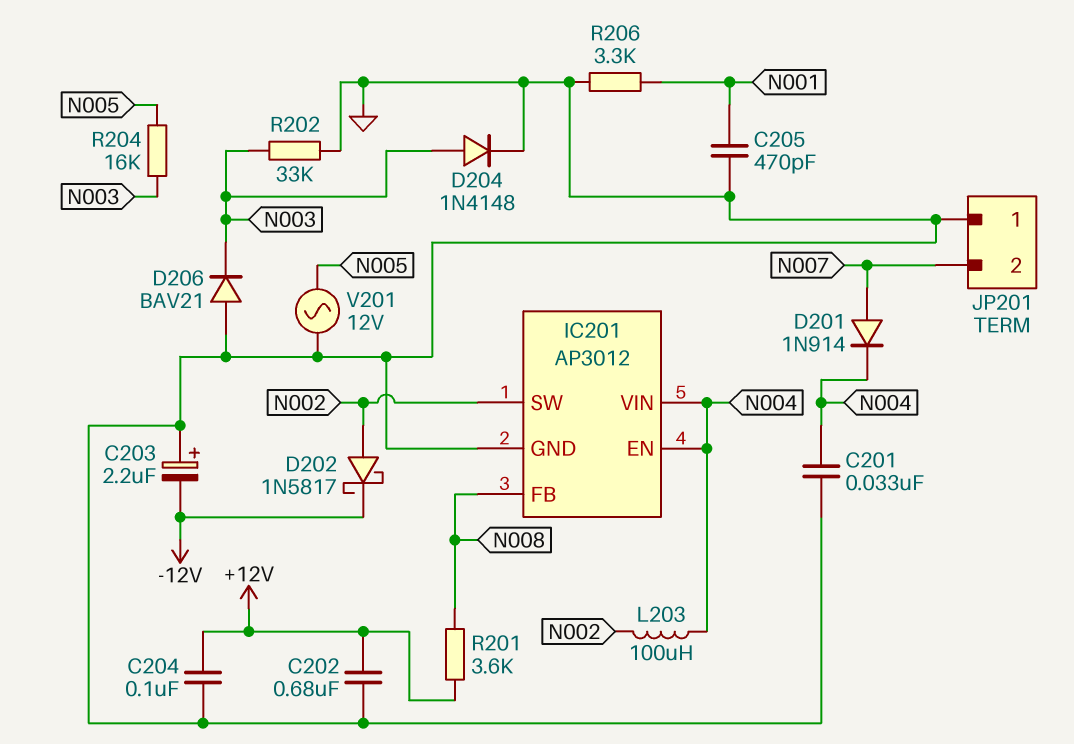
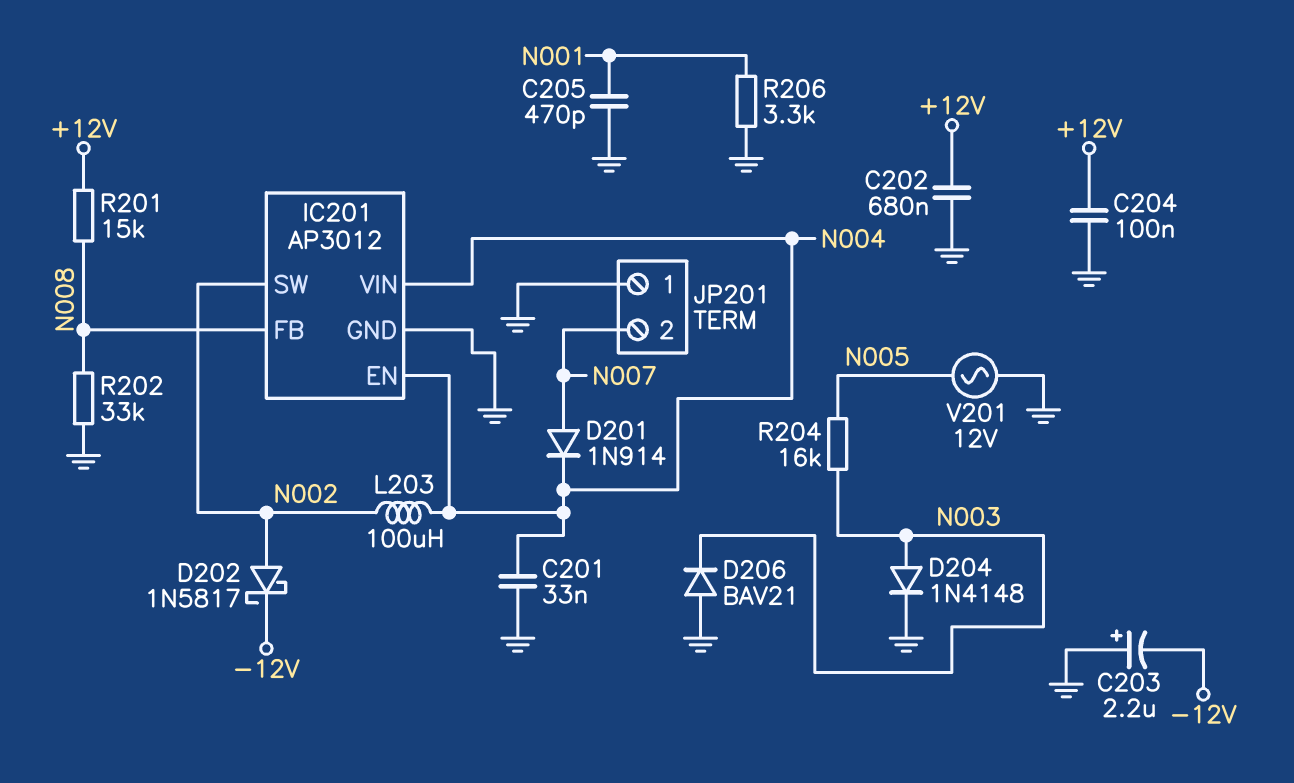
R201: 3.6k (+12V, N008) -> 15k (+12V, N008)
R202: 33k (GND, N003) -> 33k (GND, N008)

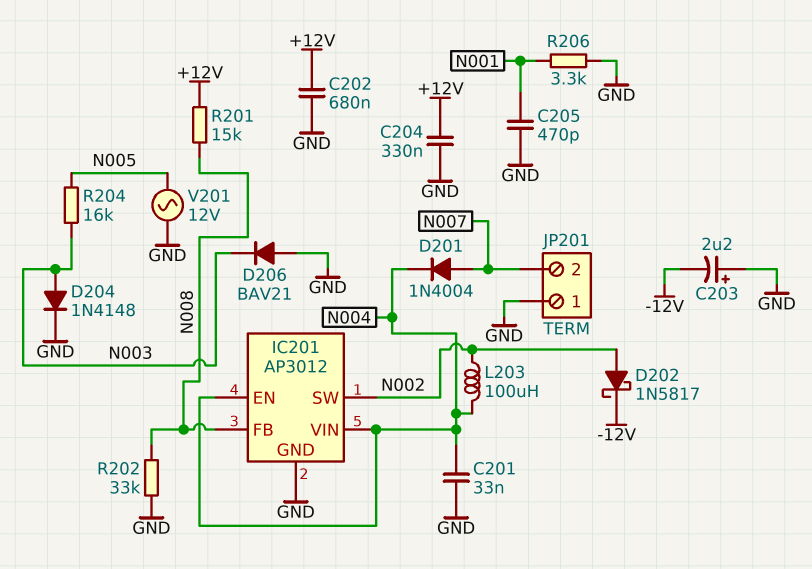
C204: 100nF (+12V, GND) -> 330nF (+12V, GND)
D201: diode 1N914 (A N007, K N004) -> diode 1N4004 (A N007, K N004)

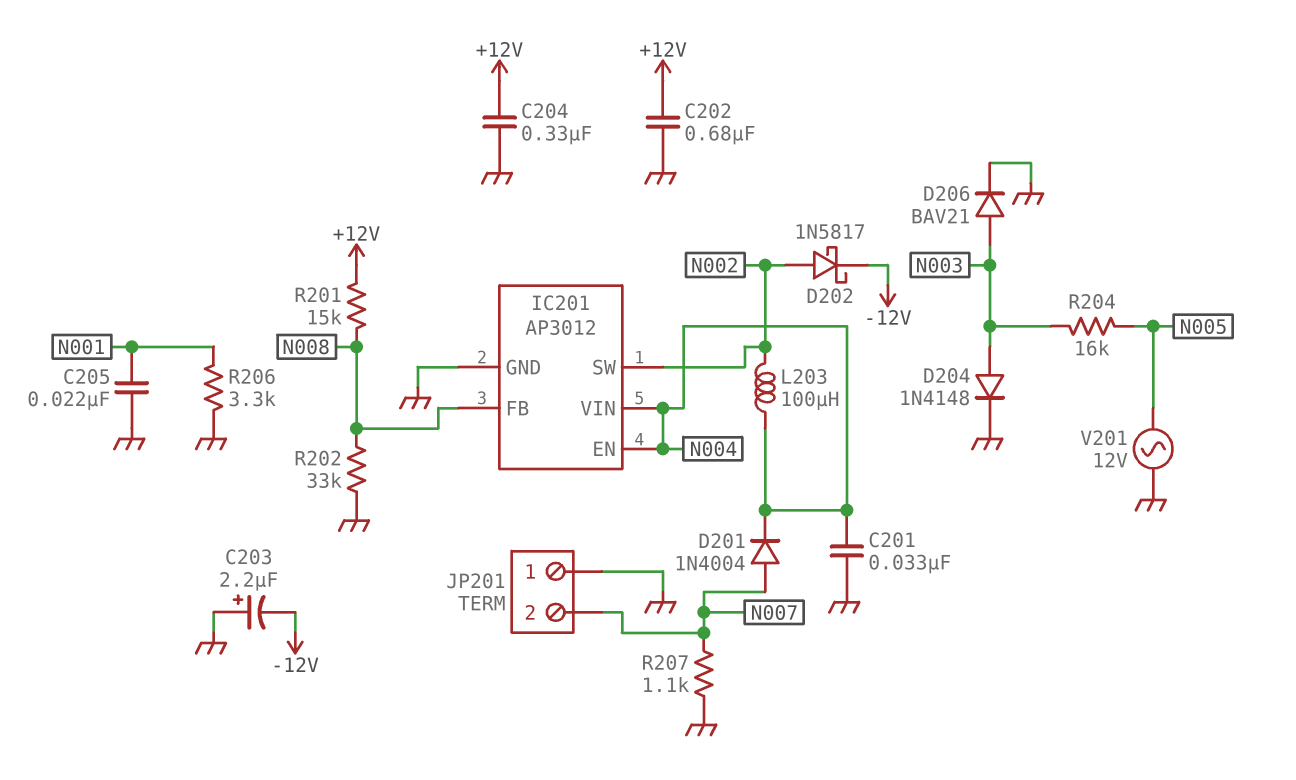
C205: 470pF (GND, N001) -> 22nF (GND, N001)
D206: diode BAV21 (A GND, K N003) -> diode BAV21 (A N003, K GND)
R207: none -> 1.1k (GND, N007)

